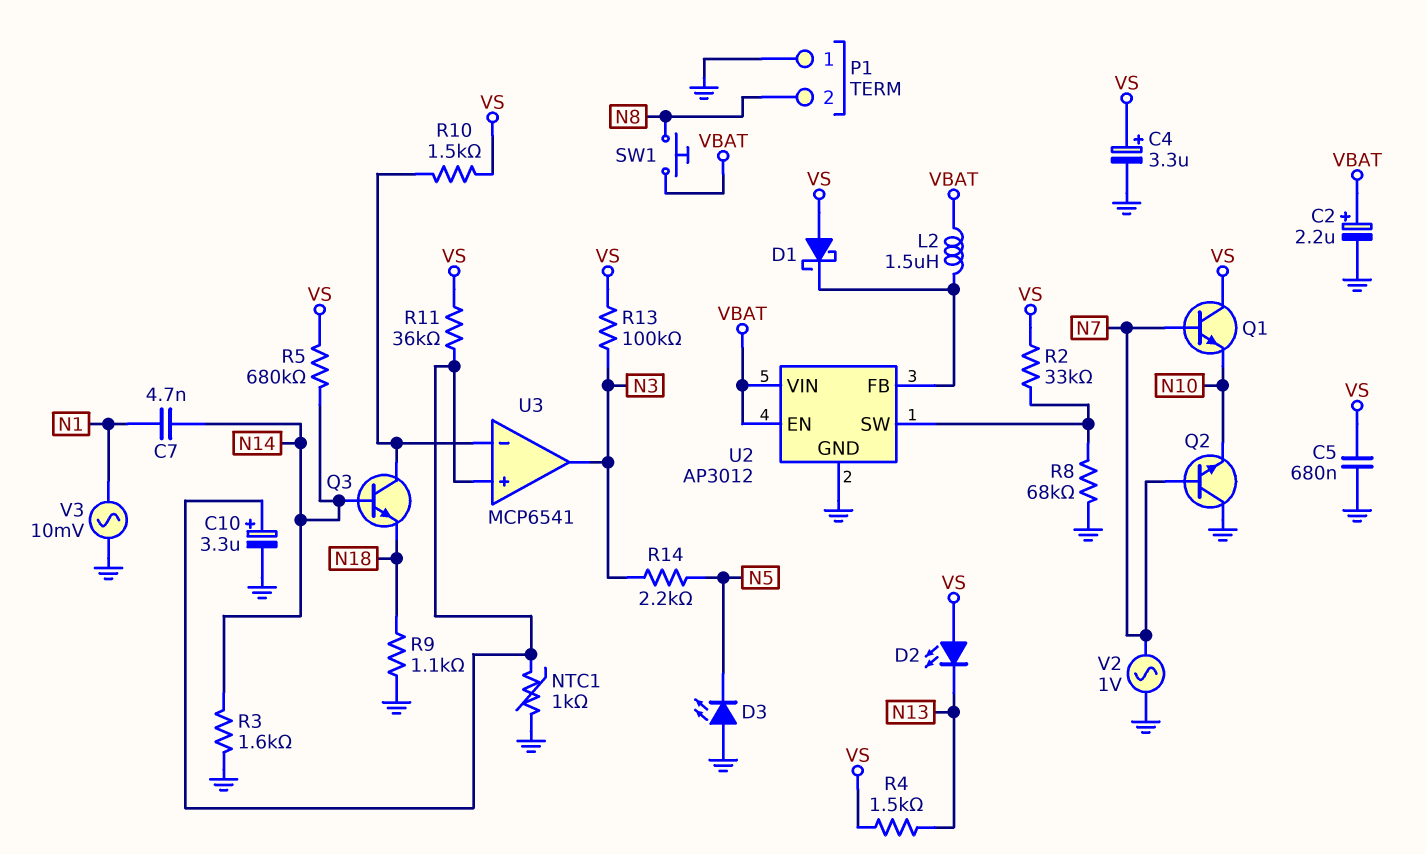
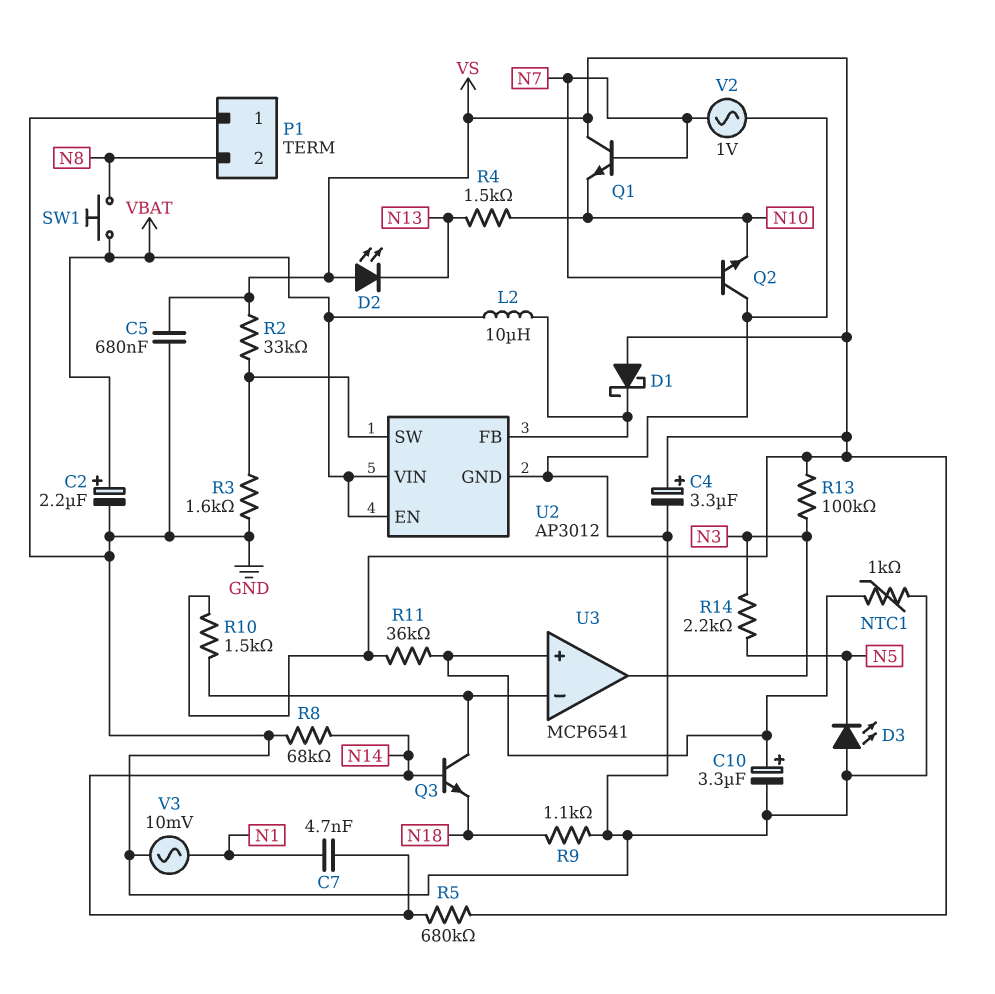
L2: 1.5uH (U2/FB, VBAT) -> 10uH (U2/FB, VBAT)
R3: 1.6k (GND, N14) -> 1.6k (GND, U2/SW)
R4: 1.5k (N13, VS) -> 1.5k (N10, N13)
R8: 68k (GND, U2/SW) -> 68k (GND, N14)

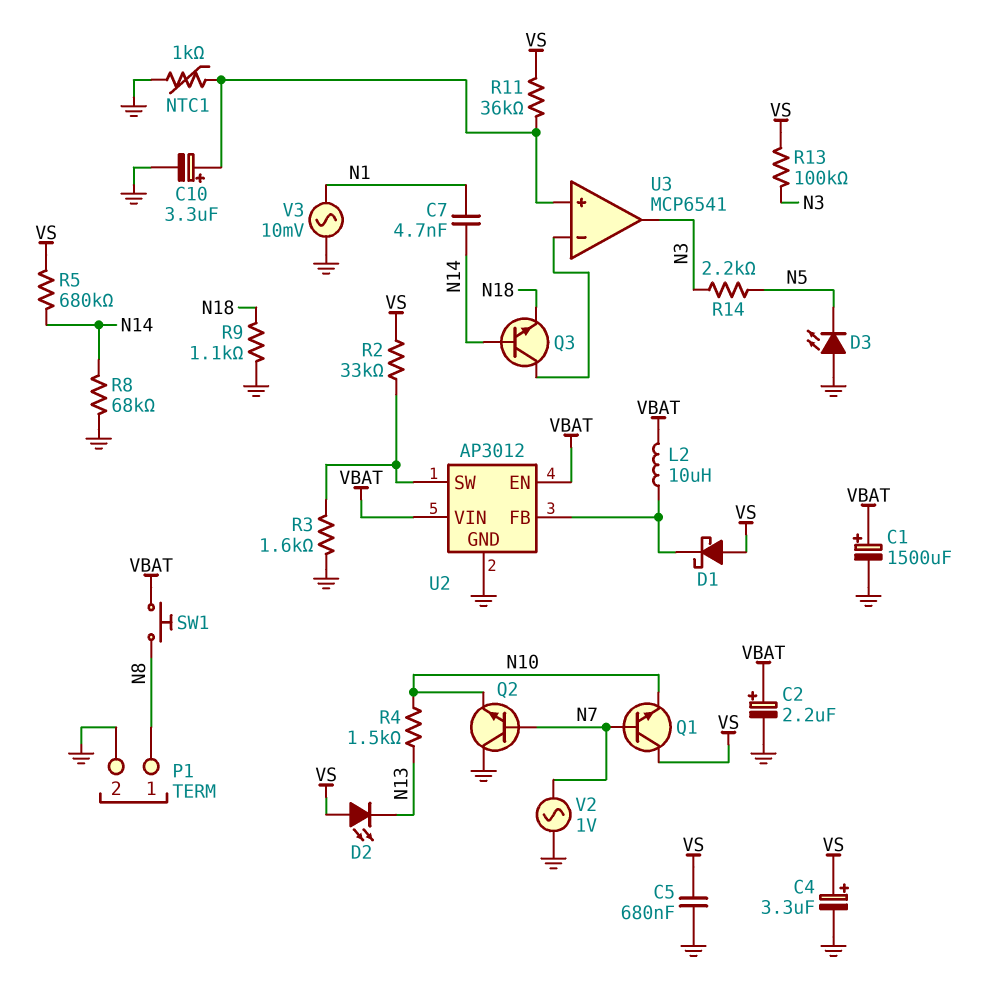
C1: none -> 1500uF (plus VBAT, minus GND)
P1 pin 1: GND -> N8
P1 pin 2: N8 -> GND
R10: 1.5k (U3/in-, VS) -> none

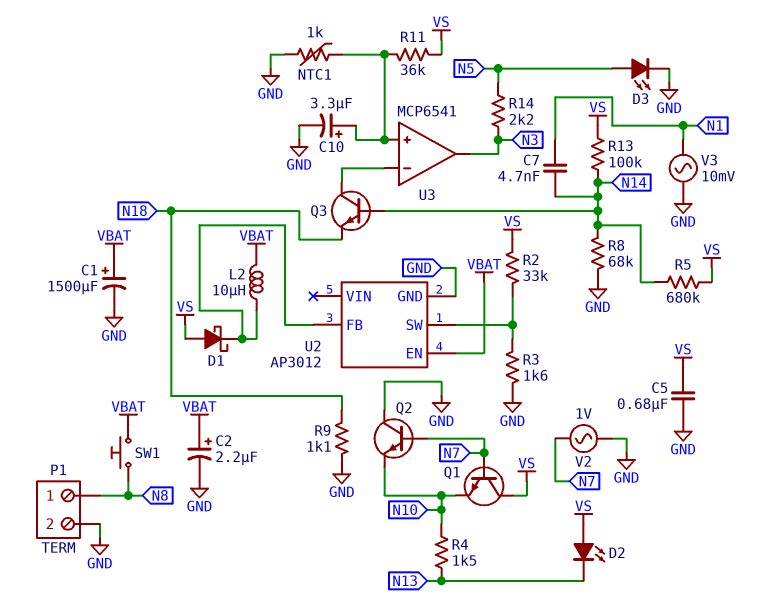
C4: 3.3uF (plus VS, minus GND) -> none
D3: LED (A GND, K N5) -> LED (A N5, K GND)
R13: 100k (N3, VS) -> 100k (N14, VS)
U2 pin VIN: VBAT -> none

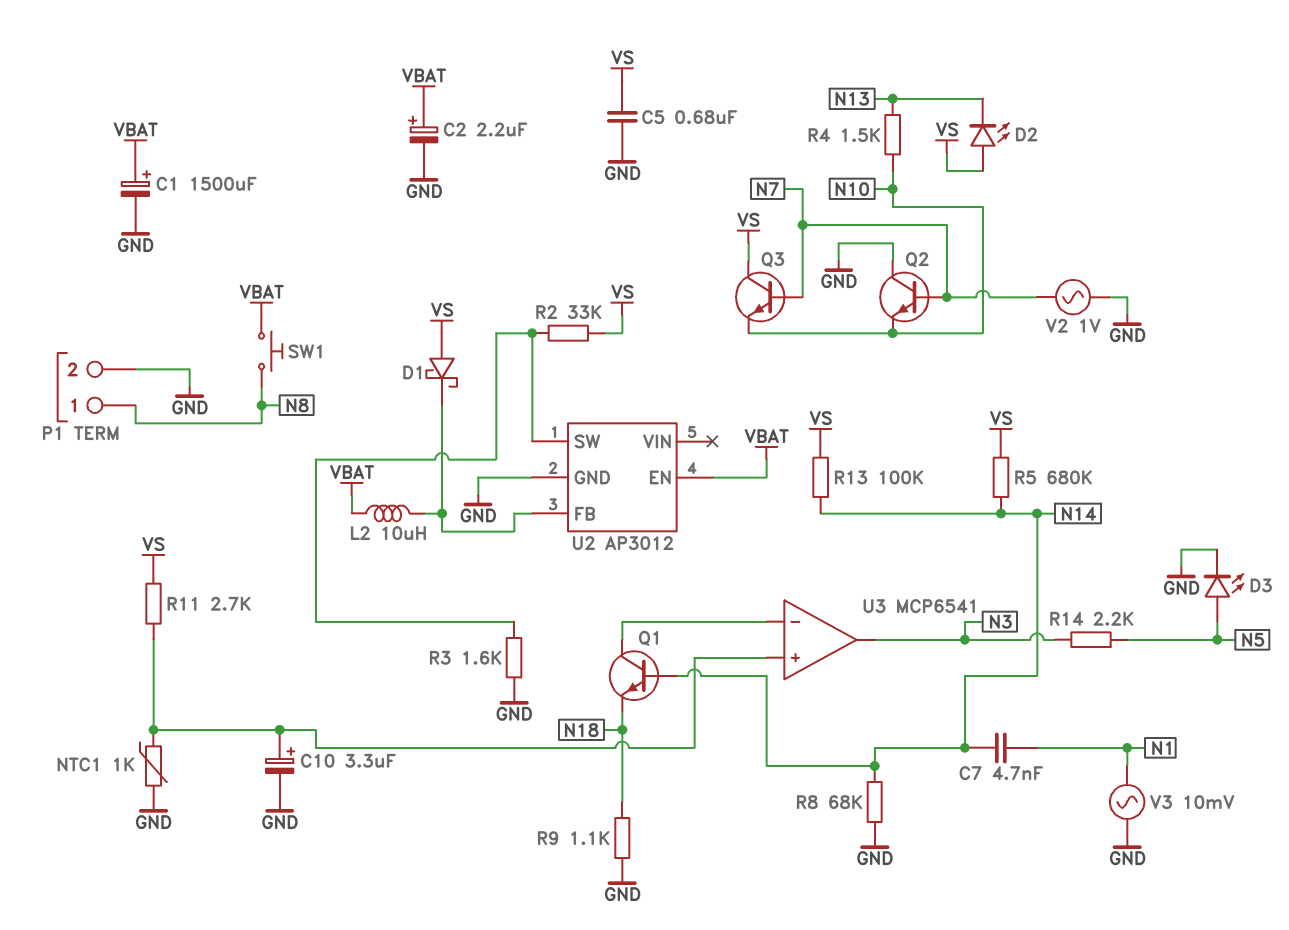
Q1: NPN (B N7, C VS, E N10) -> NPN (B N14, C U3/in-, E N18)
Q3: NPN (B N14, C U3/in-, E N18) -> NPN (B N7, C VS, E N10)
R11: 36k (U3/in+, VS) -> 2.7k (U3/in+, VS)

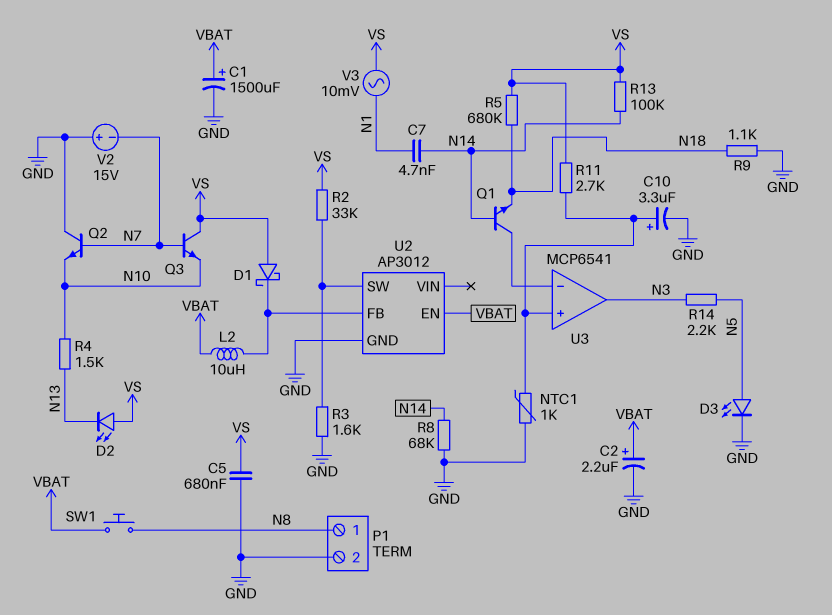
R5: 680k (N14, VS) -> 680k (N18, VS)
V2: AC 1V (GND, N7) -> 15V (plus GND, minus N7)
V3: AC 10mV (GND, N1) -> AC 10mV (N1, VS)

